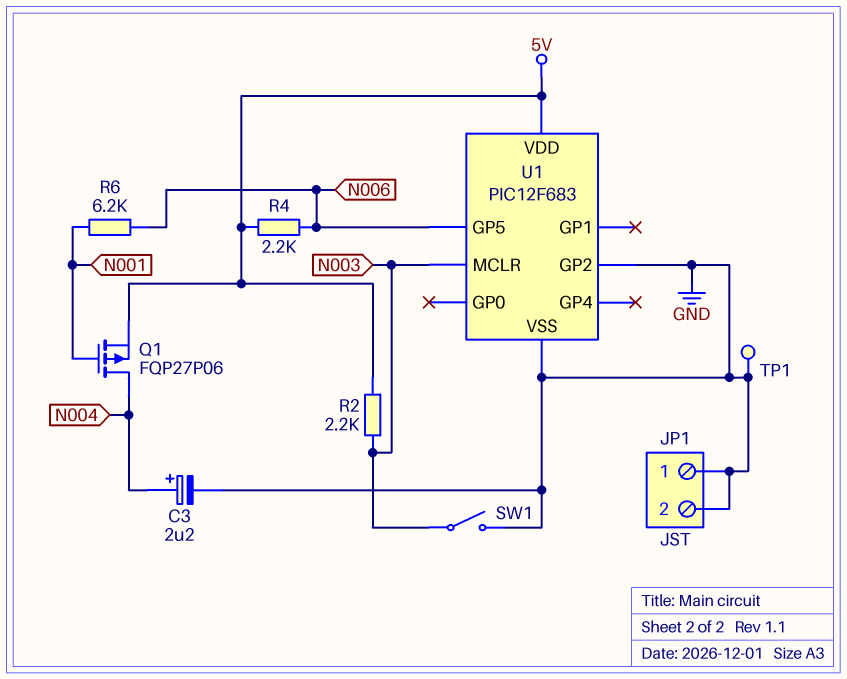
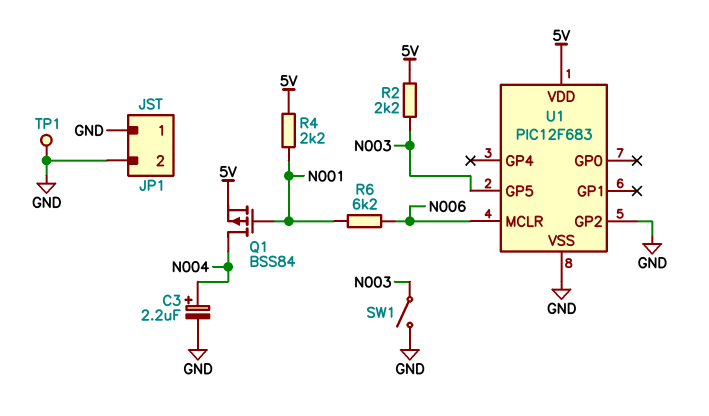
Q1: PMOS FQP27P06 (G N001, D N004, S 5V) -> PMOS BSS84 (G N001, D N004, S 5V)
R4: 2.2k (5V, N006) -> 2.2k (5V, N001)
U1 pin GP5: N006 -> N003
U1 pin MCLR: N003 -> N006

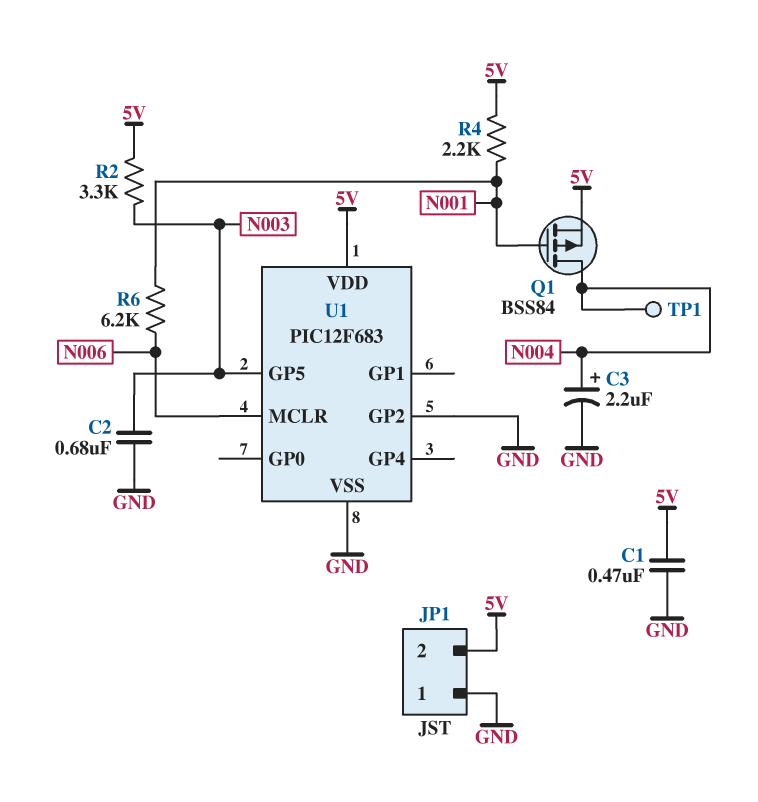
C1: none -> 470nF (5V, GND)
C2: none -> 680nF (GND, N003)
JP1 pin 2: GND -> 5V
R2: 2.2k (5V, N003) -> 3.3k (5V, N003)
SW1: switch (GND, N003) -> none
TP1: test point (GND) -> test point (N004)

